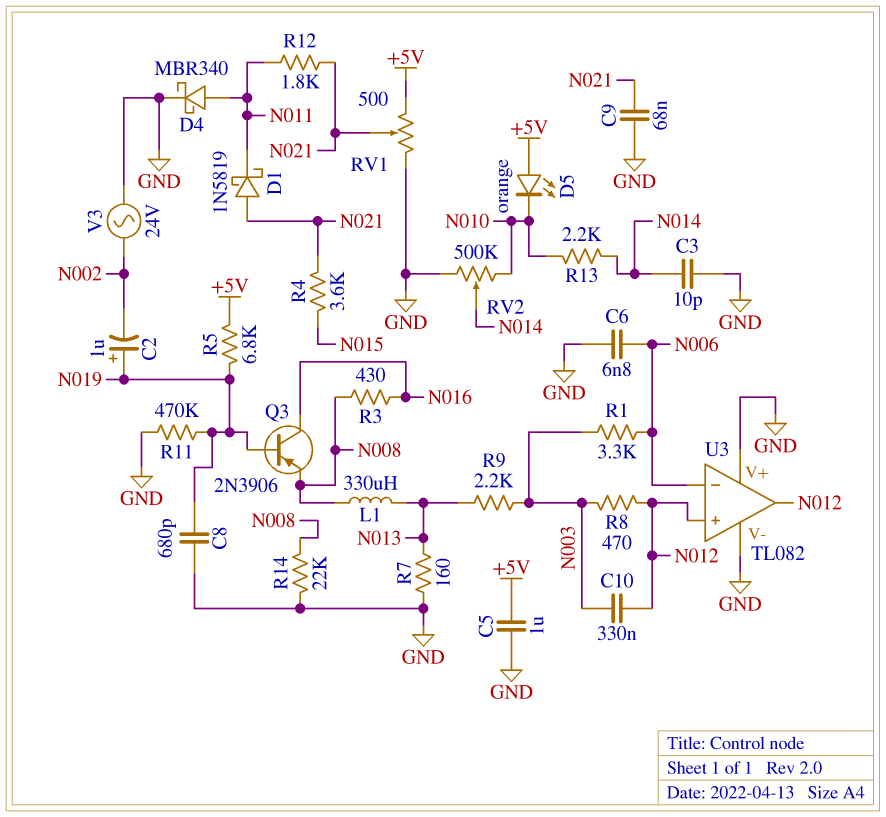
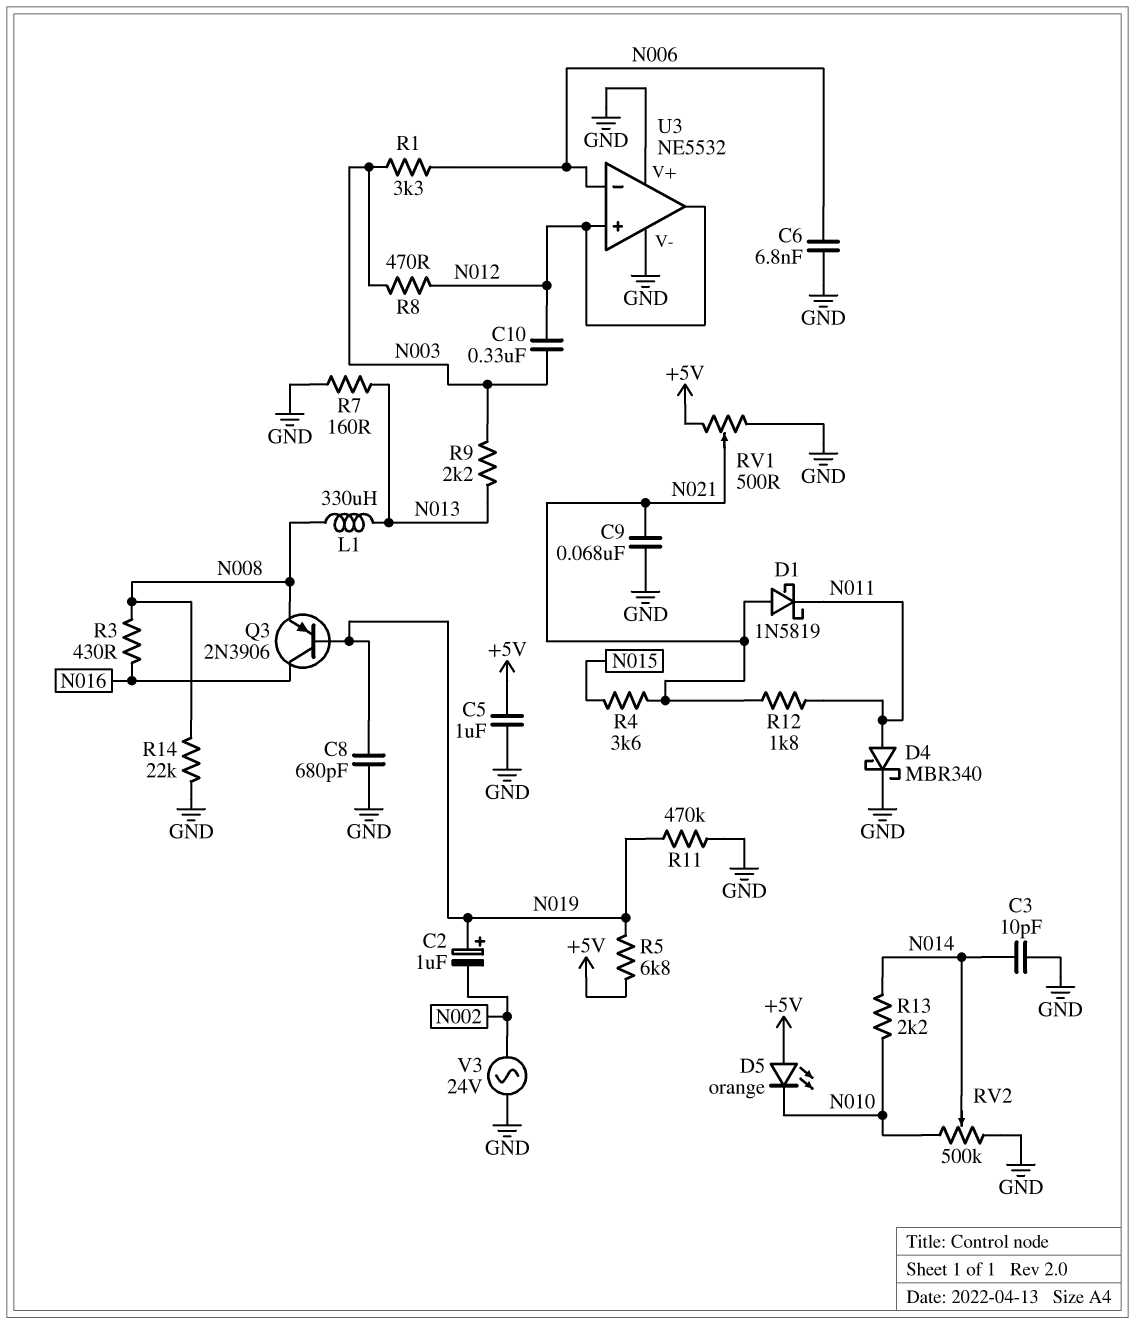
U3: TL082 -> NE5532

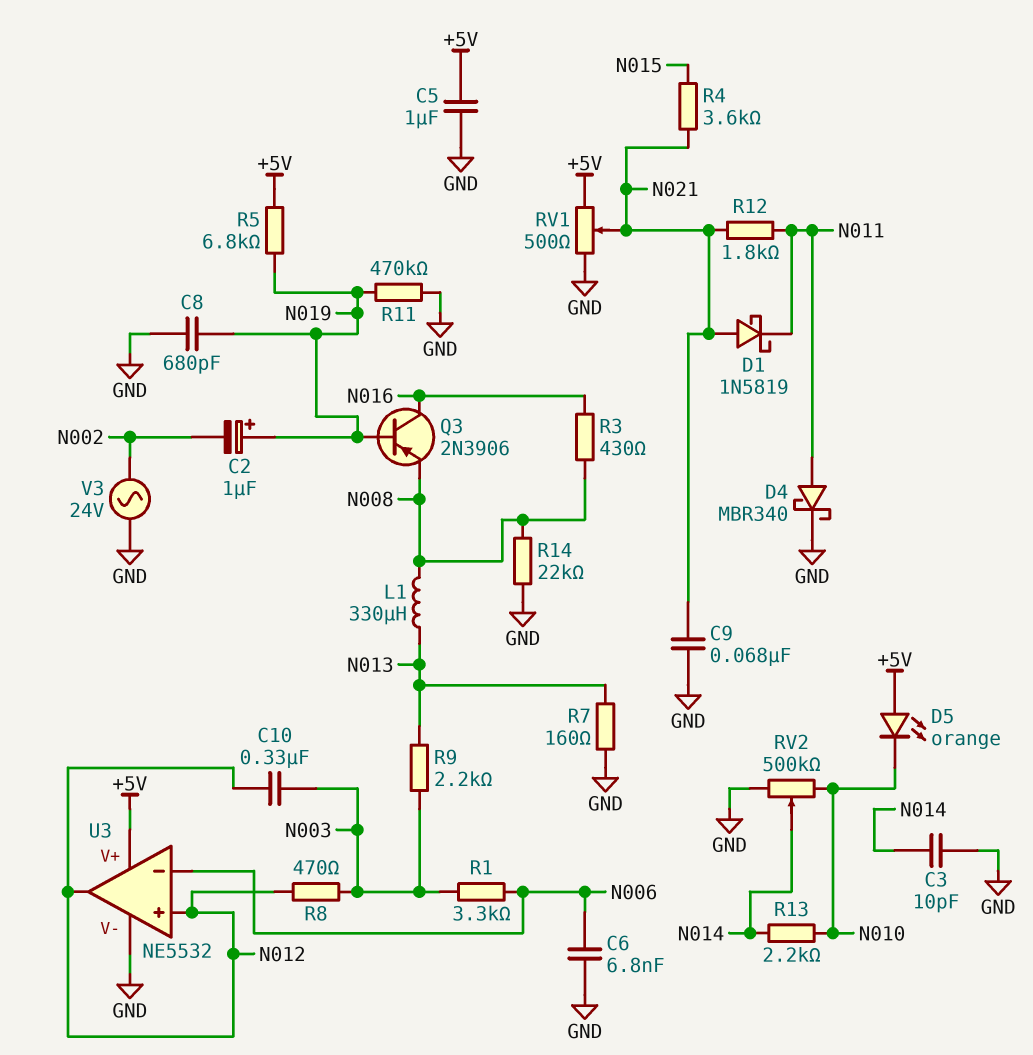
U3 pin V+: GND -> +5V

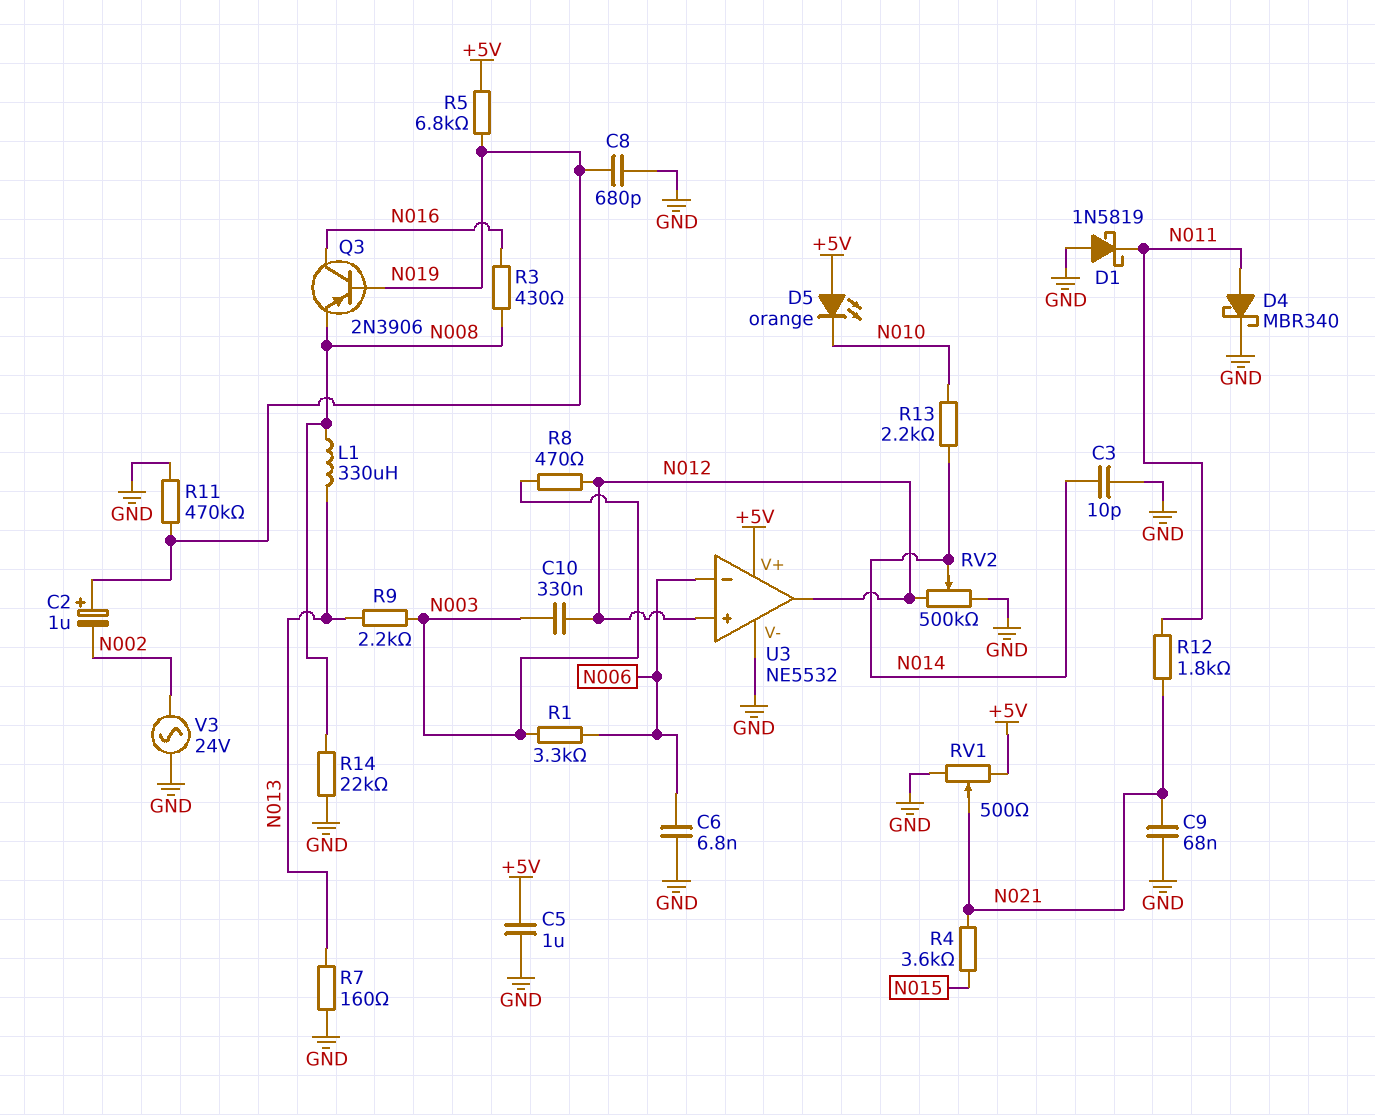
D1: schottky 1N5819 (A N021, K N011) -> schottky 1N5819 (A GND, K N011)
RV2: 500k (GND, N010, wiper N014) -> 500k (GND, N012, wiper N014)

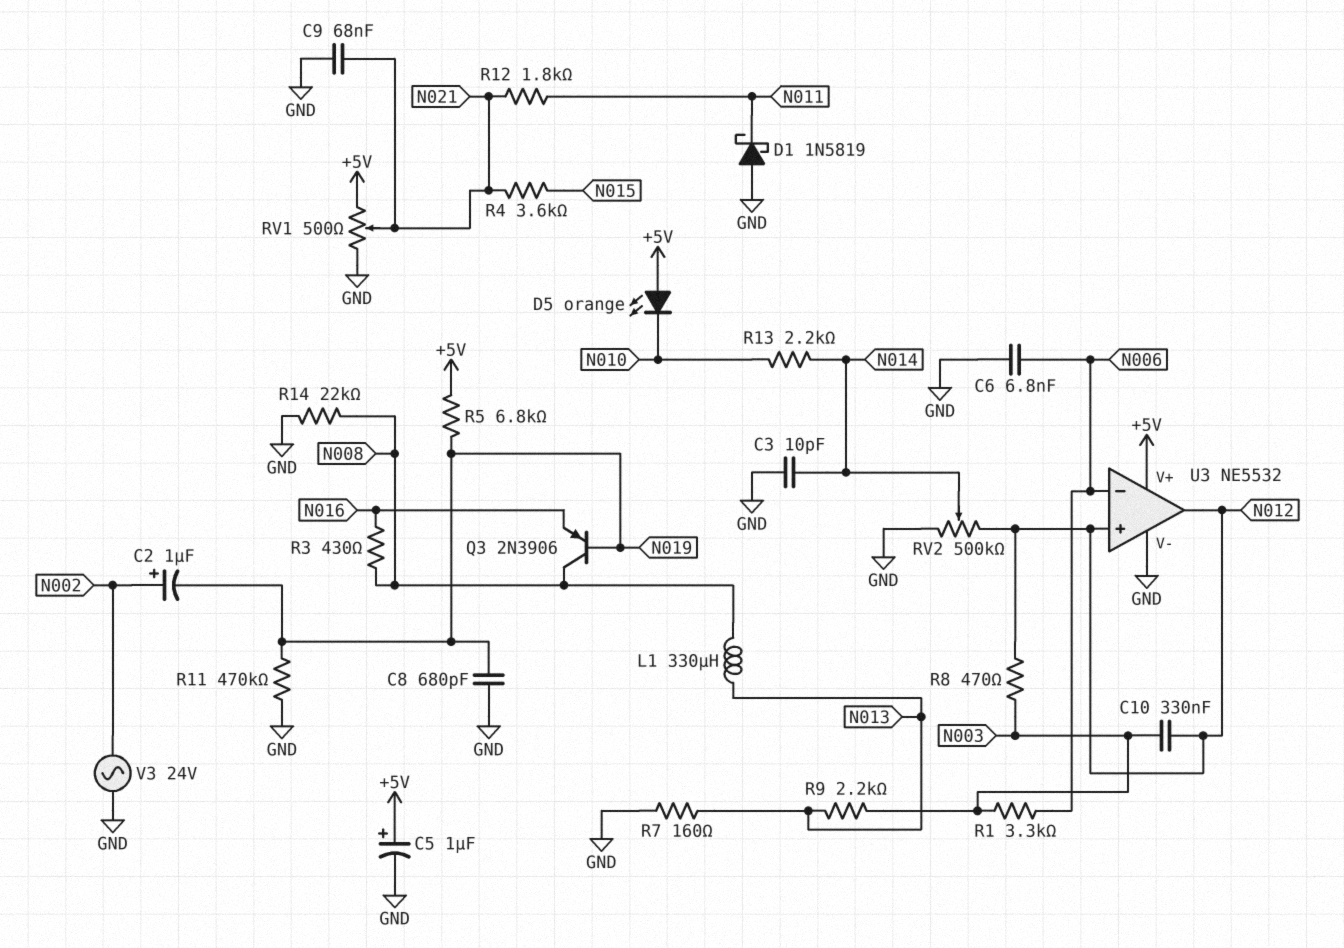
C2: 1uF (plus N019, minus N002) -> 1uF (plus N002, minus N019)
C5: 1uF (+5V, GND) -> 1uF (plus +5V, minus GND)
D4: schottky MBR340 (A N011, K GND) -> none
Q3: PNP 2N3906 (B N019, C N016, E N008) -> PNP 2N3906 (B N019, C N008, E N016)

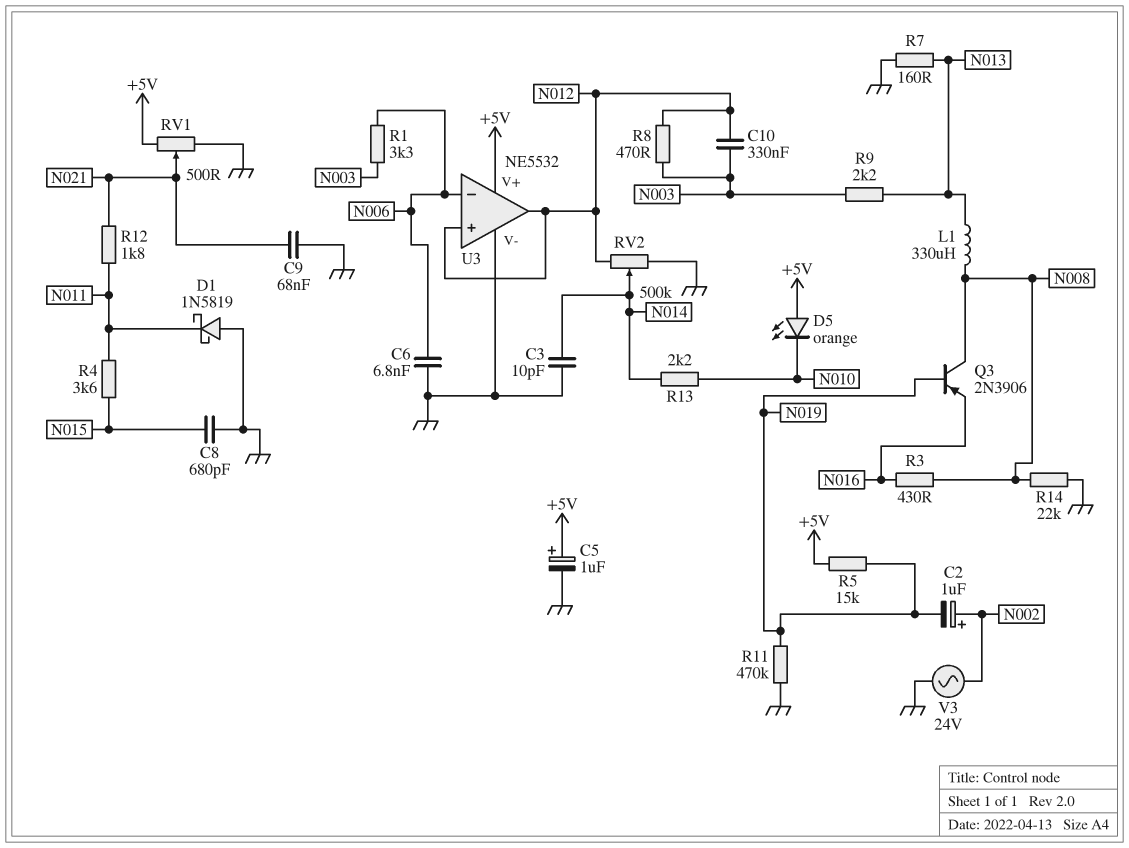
C8: 680pF (GND, N019) -> 680pF (GND, N015)
R4: 3.6k (N015, N021) -> 3.6k (N011, N015)
R5: 6.8k (+5V, N019) -> 15k (+5V, N019)

